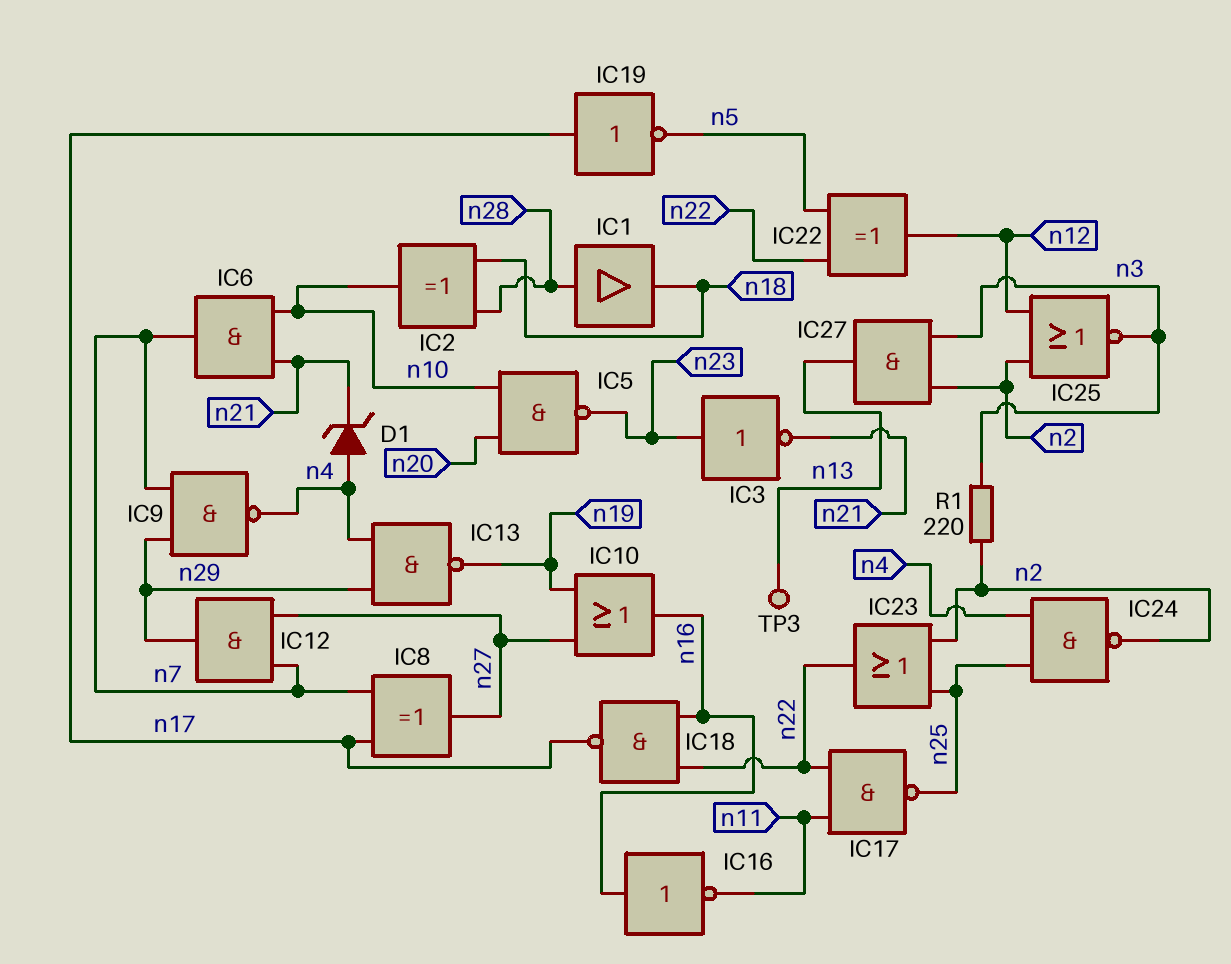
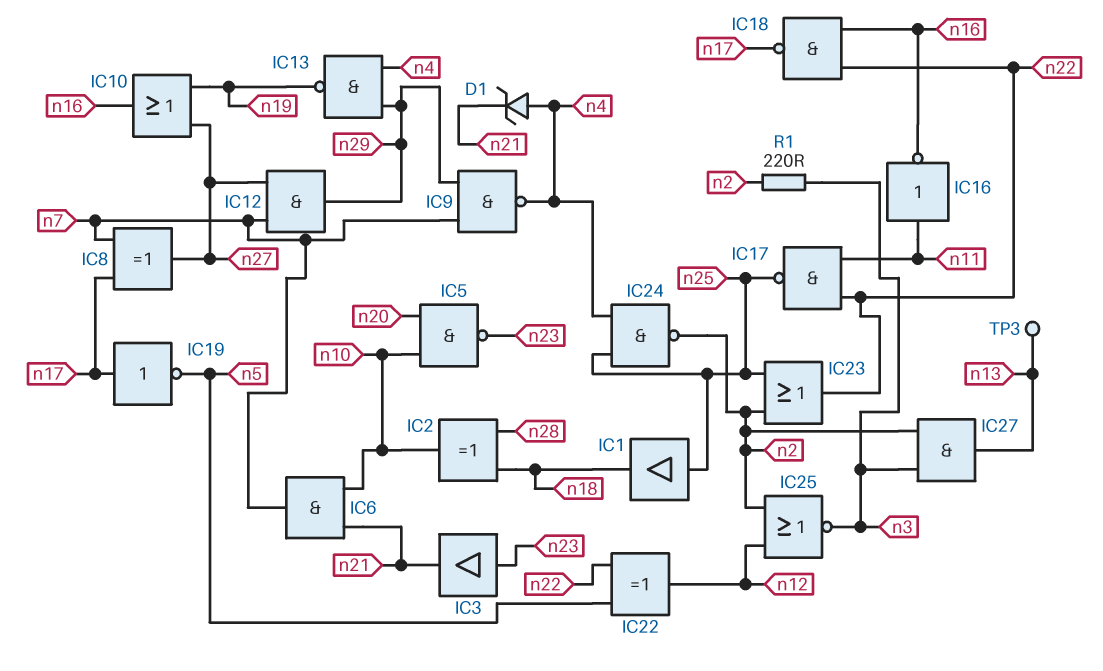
IC1: buffer (in n28, out n18) -> buffer (in n25, out n18)
IC3: NOT (in n23, out n21) -> buffer (in n23, out n21)
IC16: NOT (in n16, out n11) -> NOT (in n11, out n16)

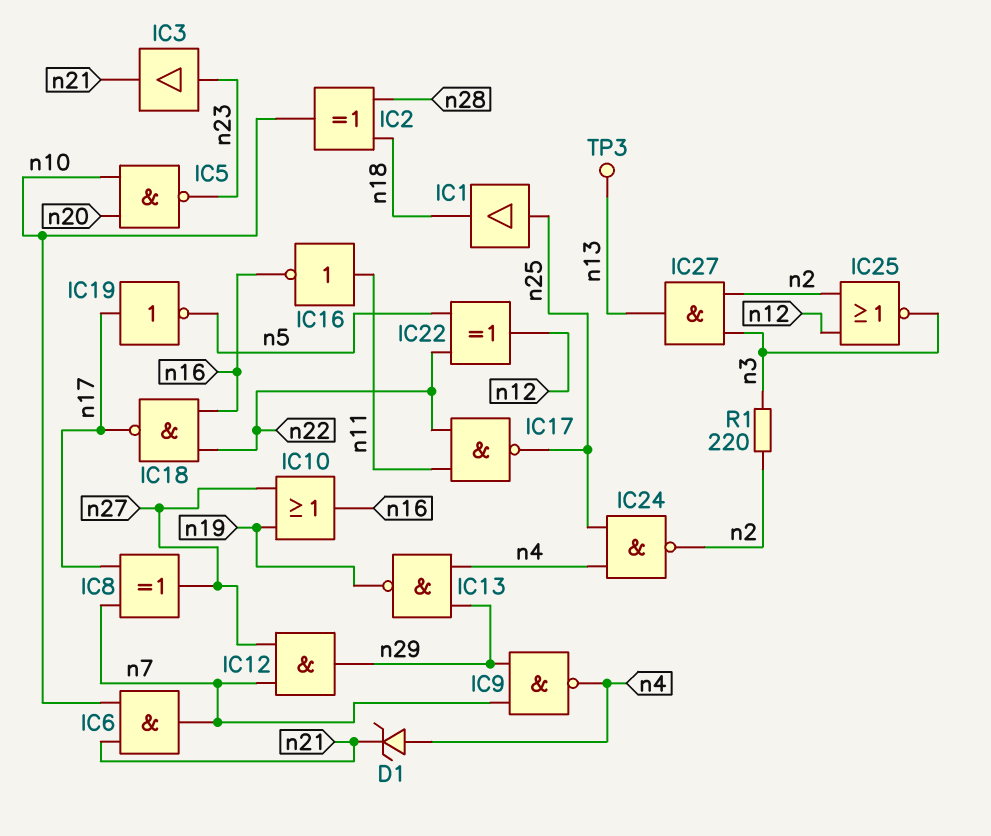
IC23: OR (in n2, in n25, out n22) -> none

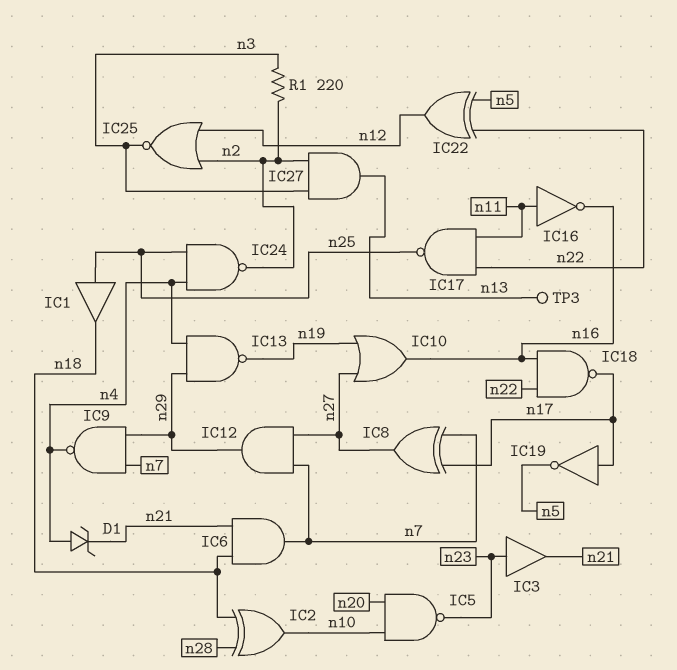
IC6: AND (in n10, in n21, out n7) -> AND (in n18, in n21, out n7)

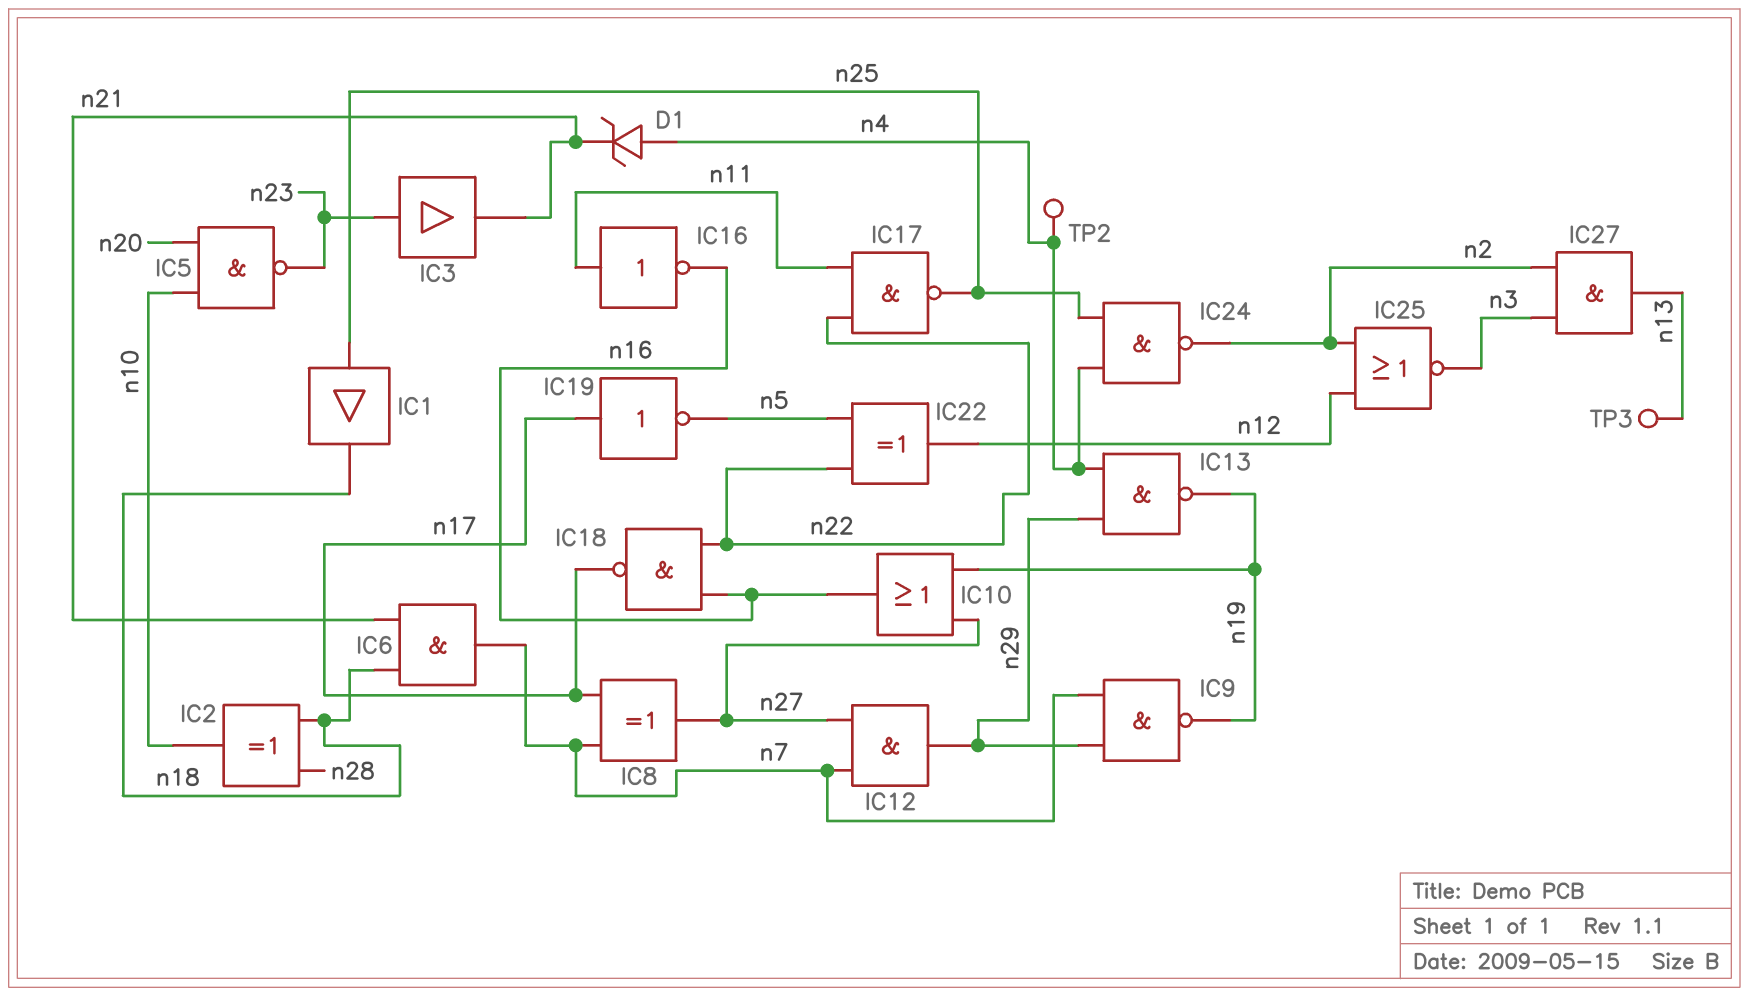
IC9: NAND (in n7, in n29, out n4) -> NAND (in n7, in n29, out n19)
R1: 220 (n2, n3) -> none
TP2: none -> test point (n4)

